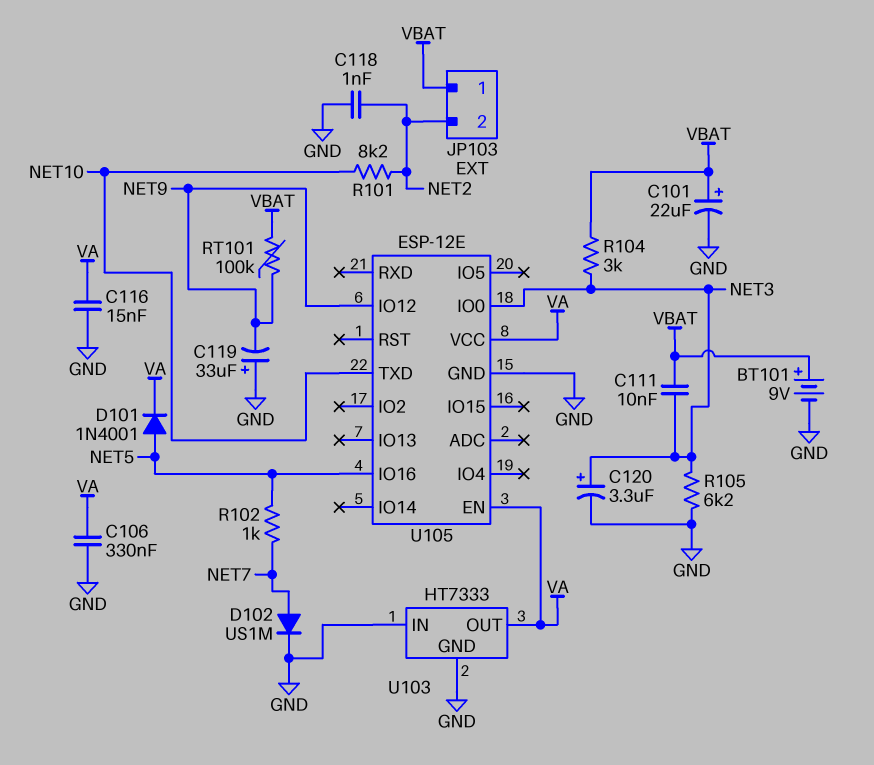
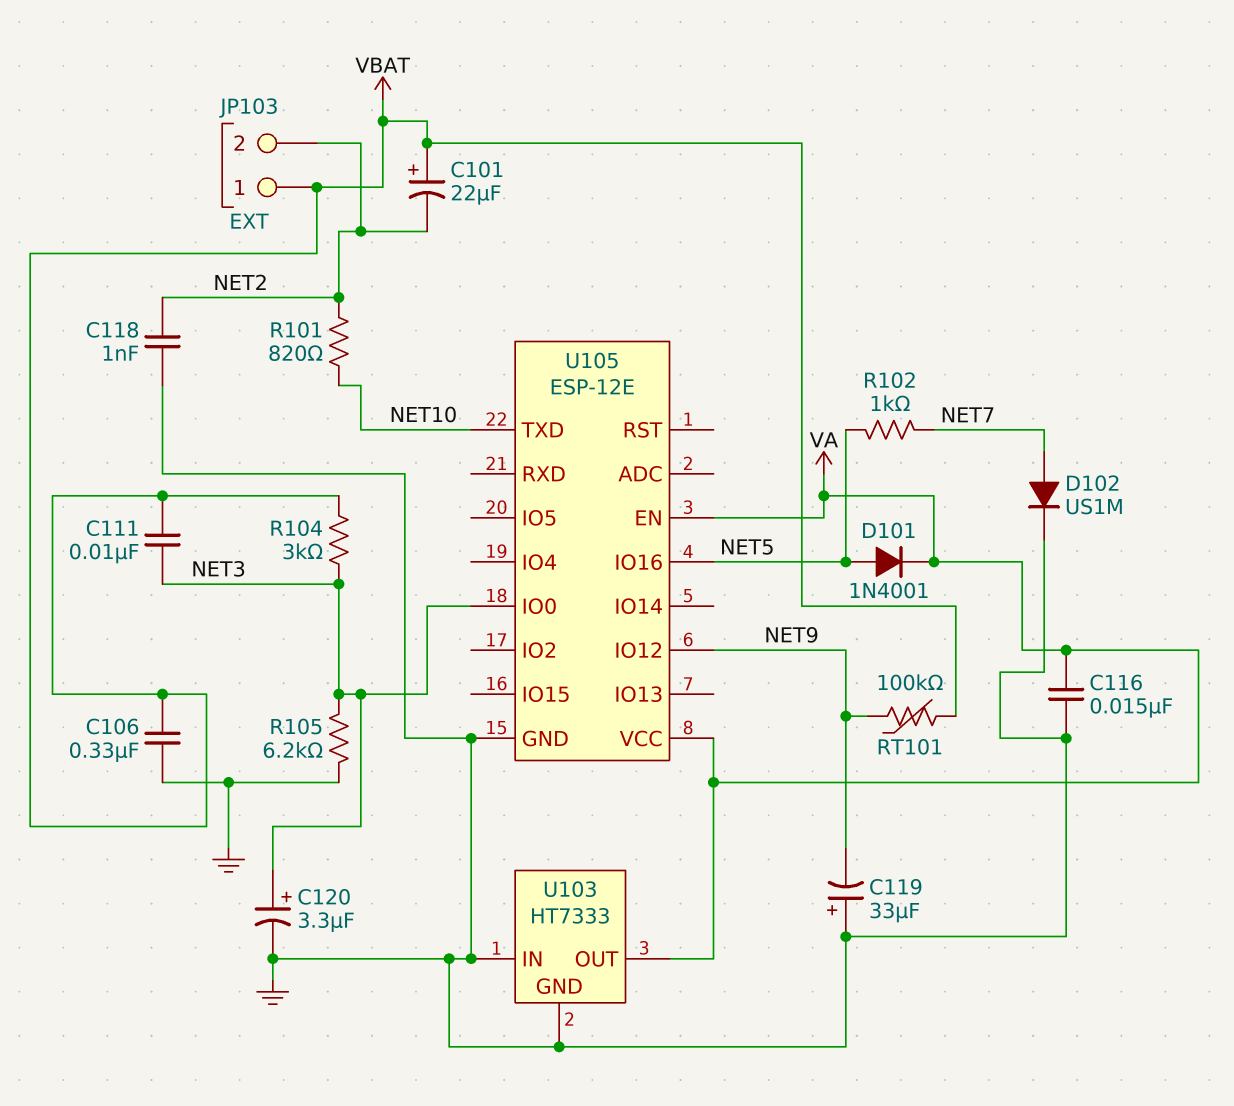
BT101: 9V (plus VBAT, minus GND) -> none
C101: 22uF (plus VBAT, minus GND) -> 22uF (plus VBAT, minus NET2)
C106: 330nF (GND, VA) -> 330nF (GND, VBAT)
R101: 8.2k (NET2, NET10) -> 820 (NET2, NET10)

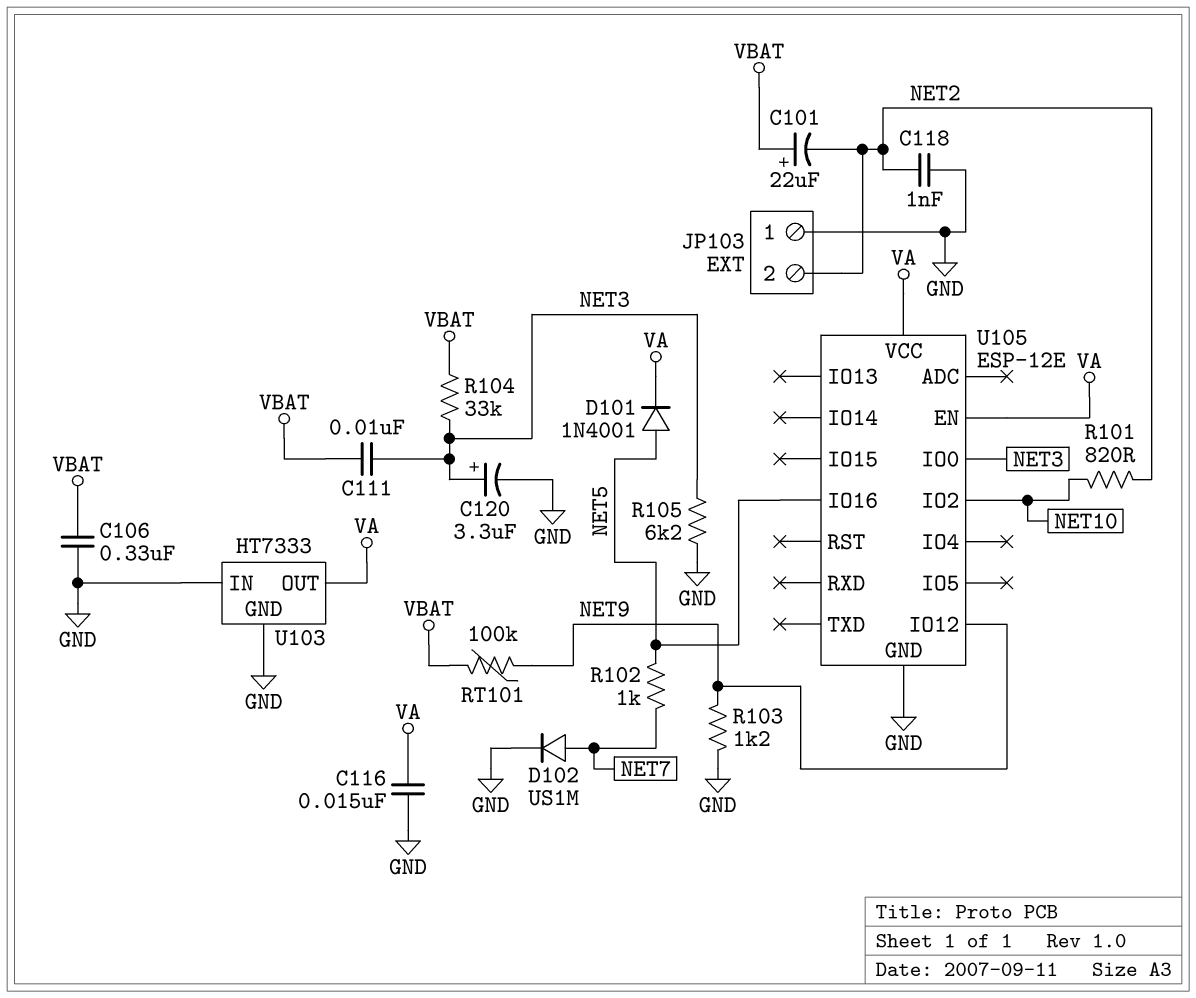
C119: 33uF (plus GND, minus NET9) -> none
JP103 pin 1: VBAT -> GND
R103: none -> 1.2k (GND, NET9)
R104: 3k (NET3, VBAT) -> 33k (NET3, VBAT)
U105 pin IO2: none -> NET10
U105 pin TXD: NET10 -> none

